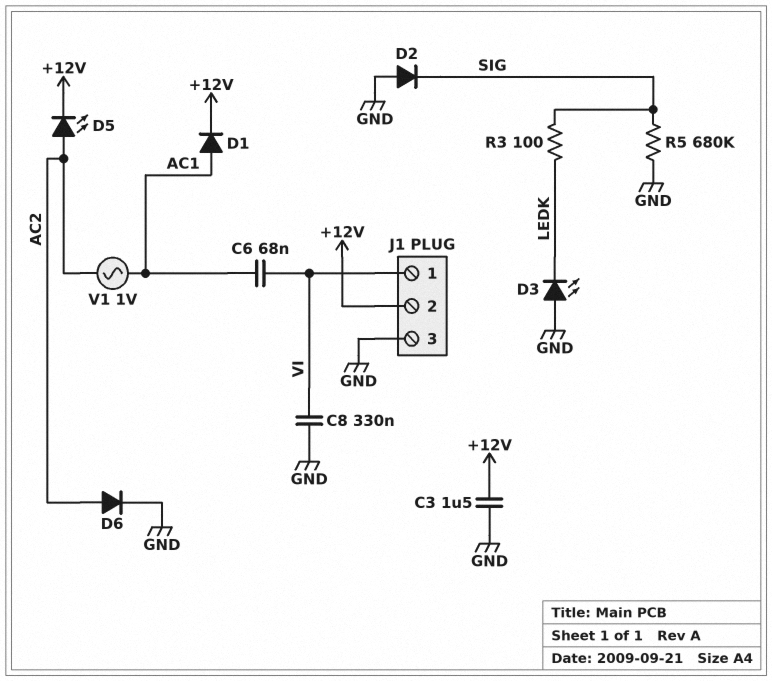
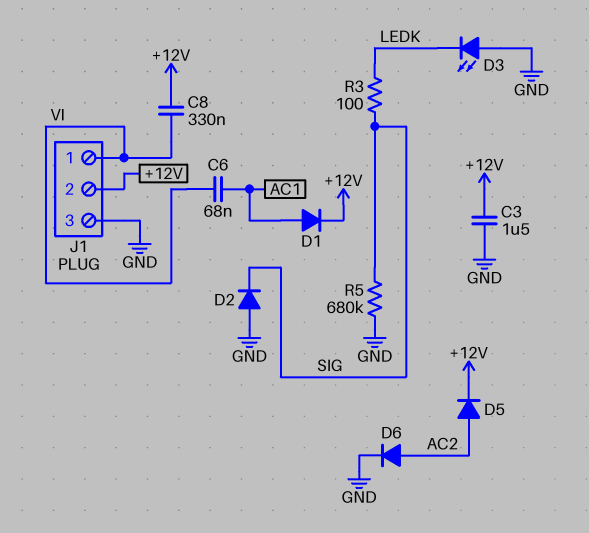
C8: 330nF (GND, VI) -> 330nF (+12V, VI)
D5: LED (A AC2, K +12V) -> diode (A AC2, K +12V)
V1: AC 1V (AC1, AC2) -> none

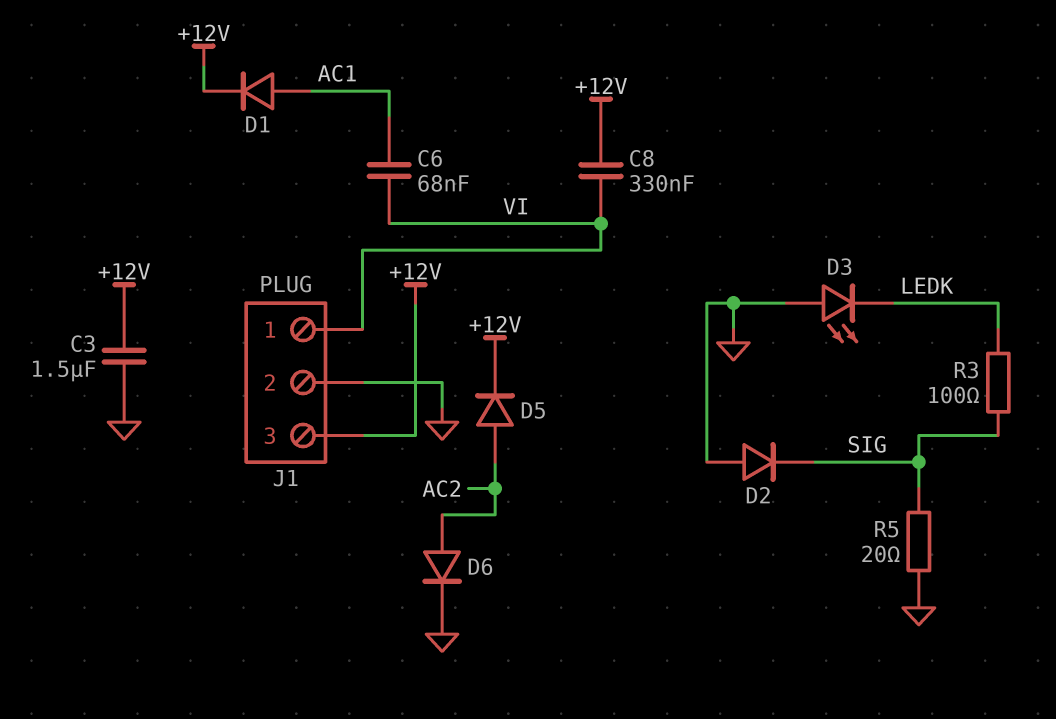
J1 pin 2: +12V -> GND
J1 pin 3: GND -> +12V
R5: 680k (GND, SIG) -> 20 (GND, SIG)

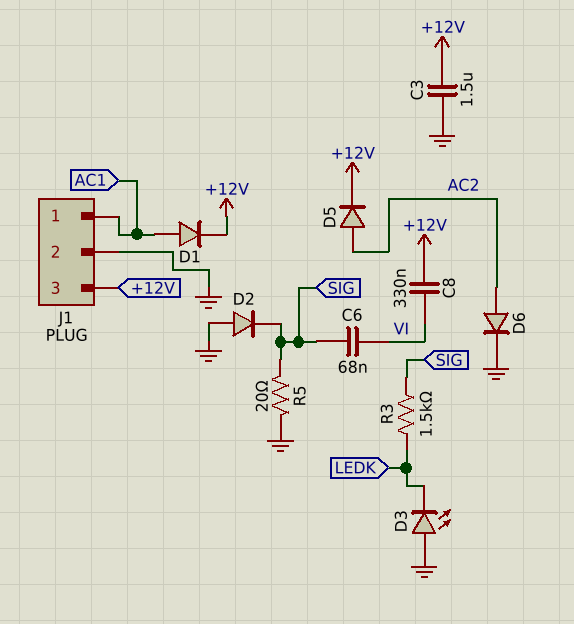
C6: 68nF (AC1, VI) -> 68nF (SIG, VI)
J1 pin 1: VI -> AC1
R3: 100 (LEDK, SIG) -> 1.5k (LEDK, SIG)

